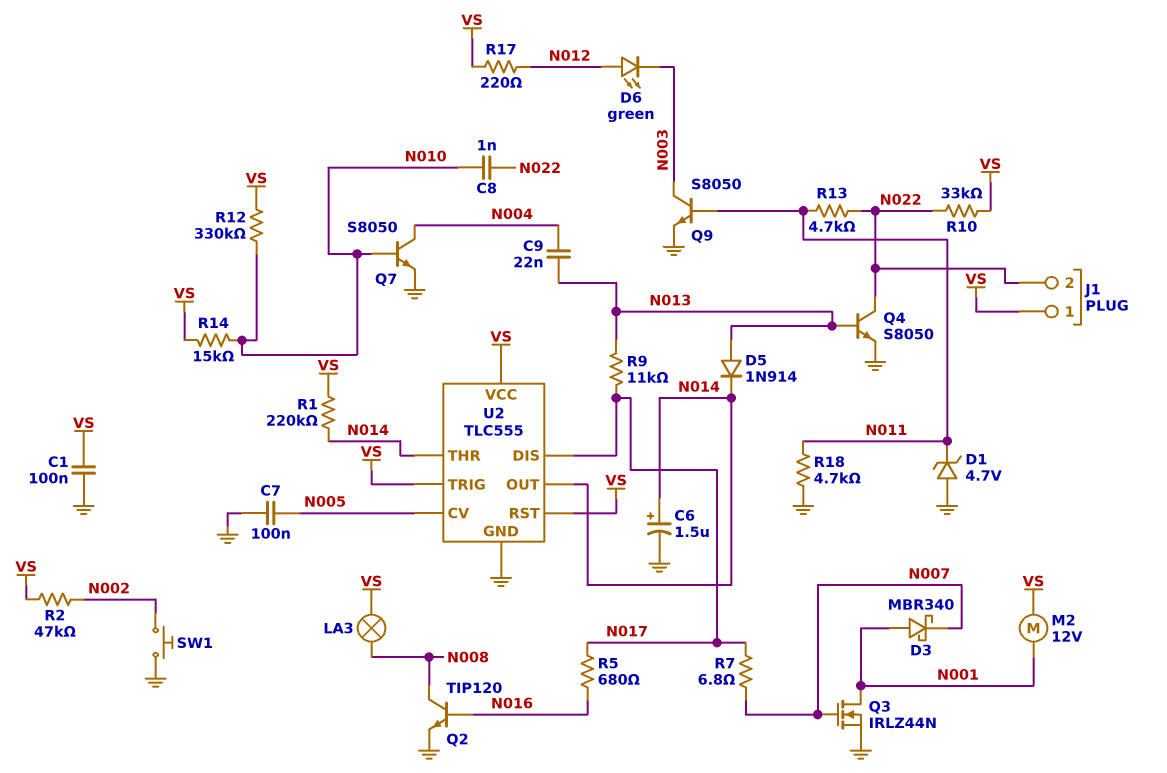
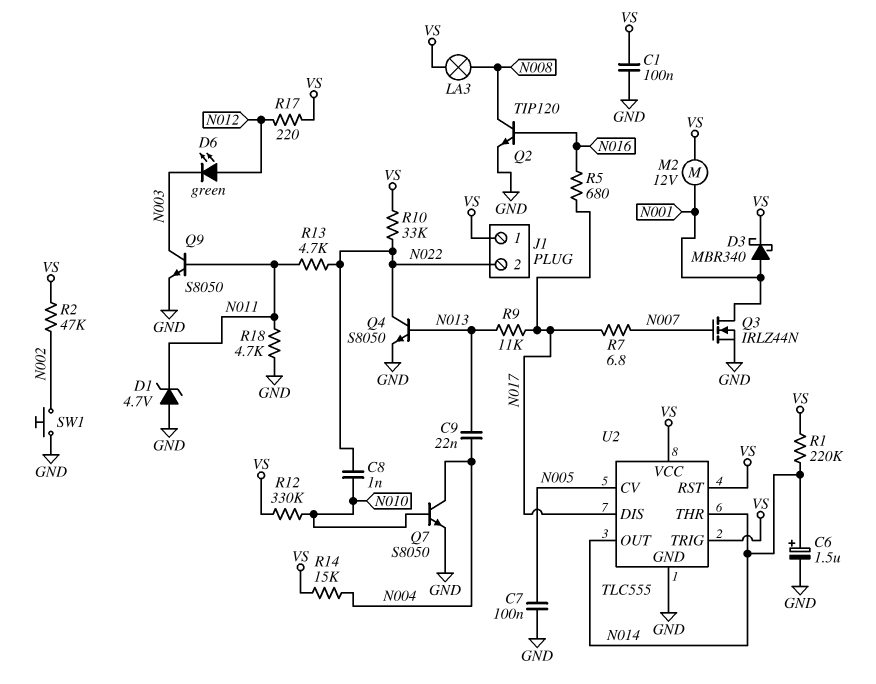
D3: schottky MBR340 (A N001, K N007) -> schottky MBR340 (A N001, K VS)
D5: diode 1N914 (A N013, K N014) -> none
R14: 15k (N010, VS) -> 15k (N004, VS)

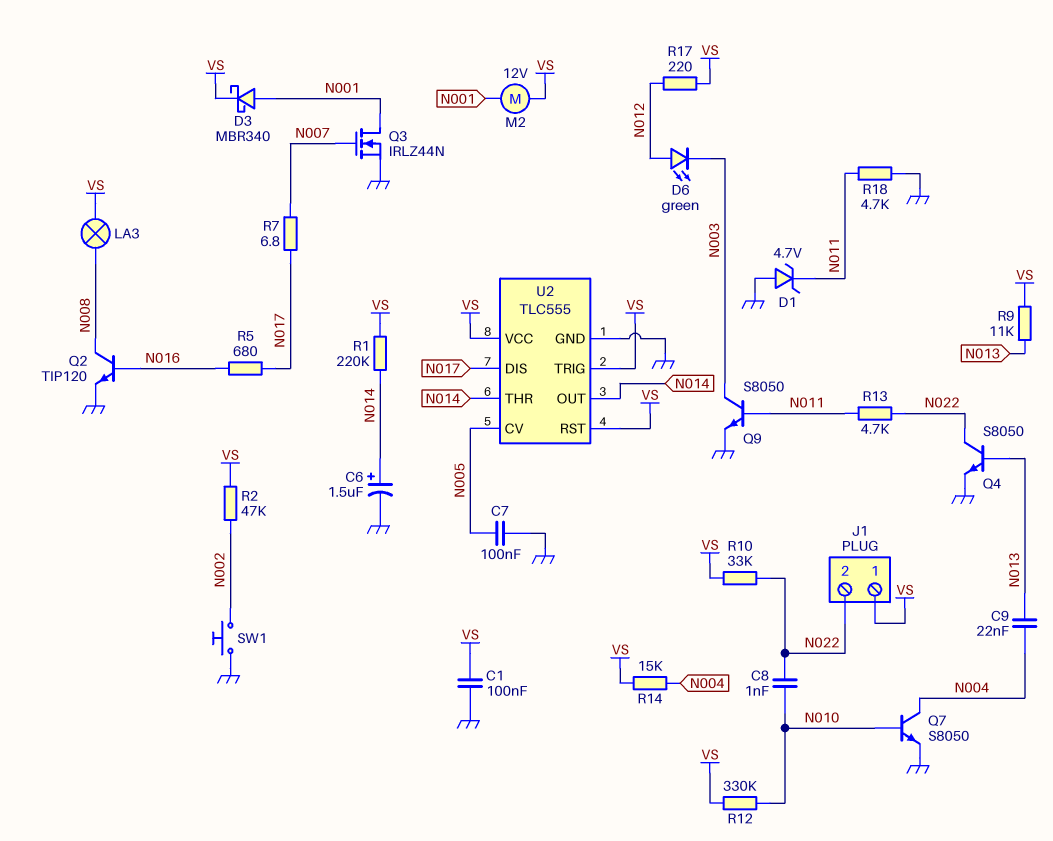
R9: 11k (N013, N017) -> 11k (N013, VS)

